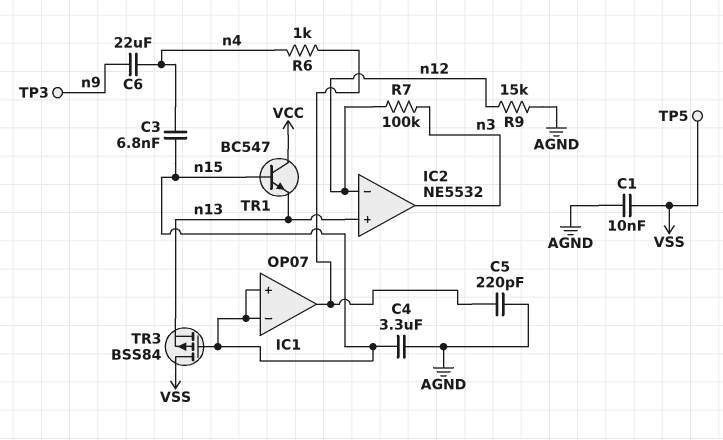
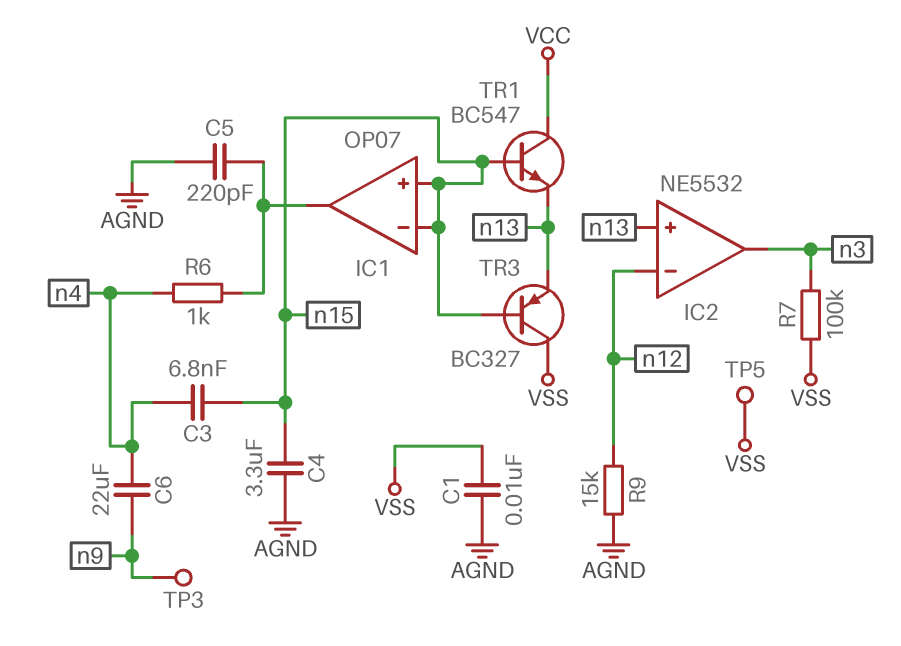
R7: 100k (n3, n12) -> 100k (VSS, n3)
TR3: PMOS BSS84 (G n15, D VSS, S n13) -> PNP BC327 (B n15, C VSS, E n13)

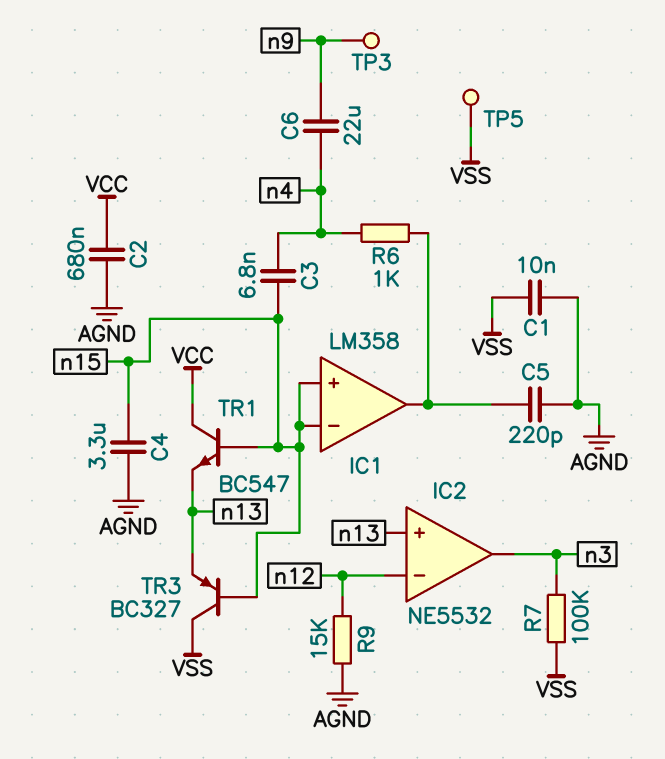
C2: none -> 680nF (AGND, VCC)
IC1: OP07 -> LM358

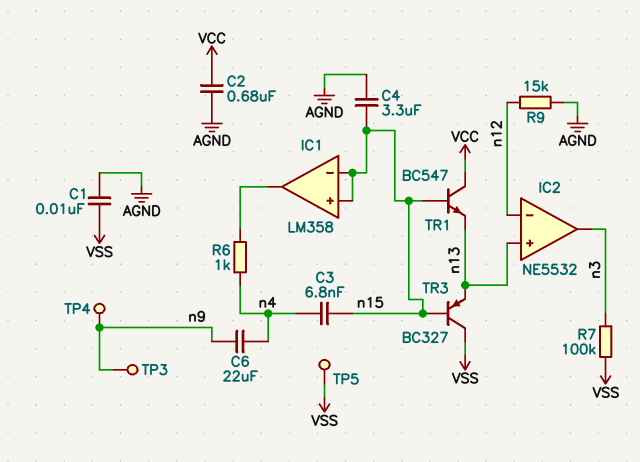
C5: 220pF (AGND, IC1/out) -> none
TP4: none -> test point (n9)

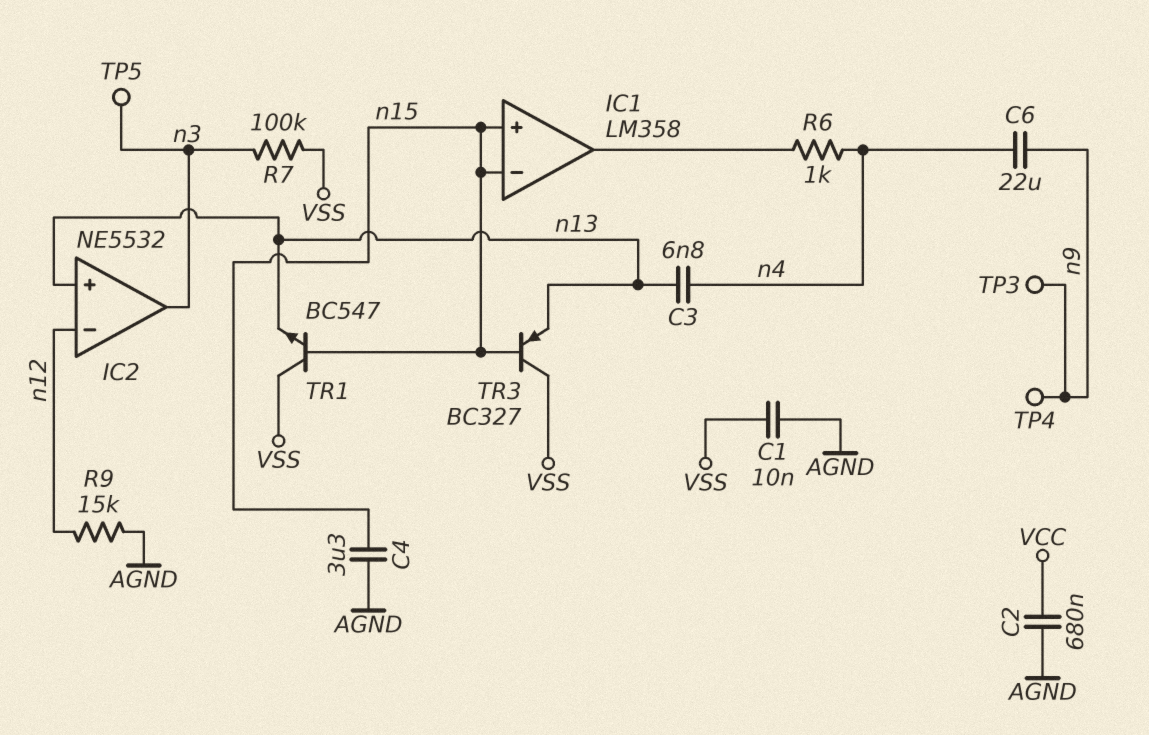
C3: 6.8nF (n4, n15) -> 6.8nF (n4, n13)
TP5: test point (VSS) -> test point (n3)
TR1: NPN BC547 (B n15, C VCC, E n13) -> NPN BC547 (B n15, C VSS, E n13)

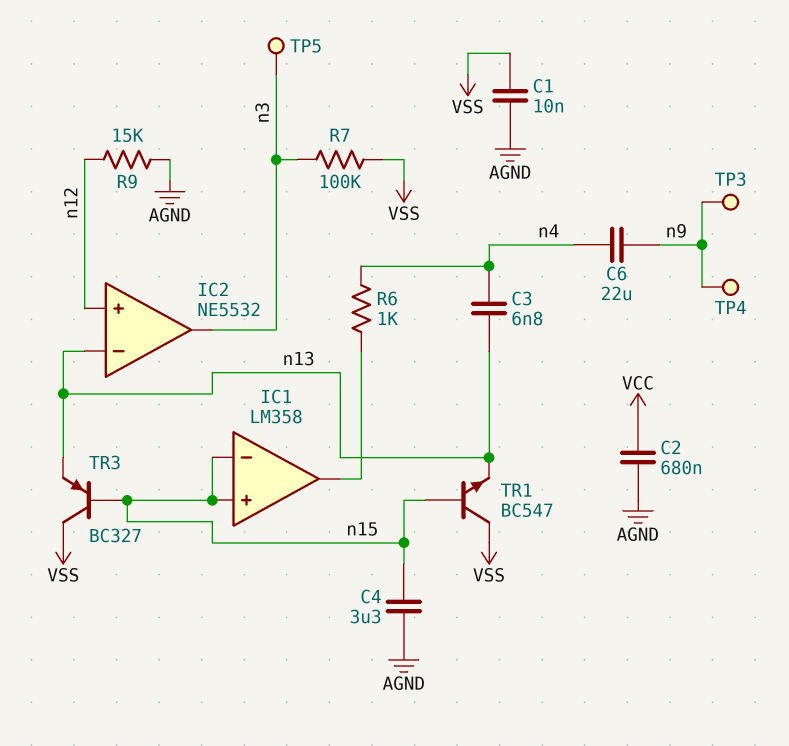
IC2 pin in+: n13 -> n12
IC2 pin in-: n12 -> n13

